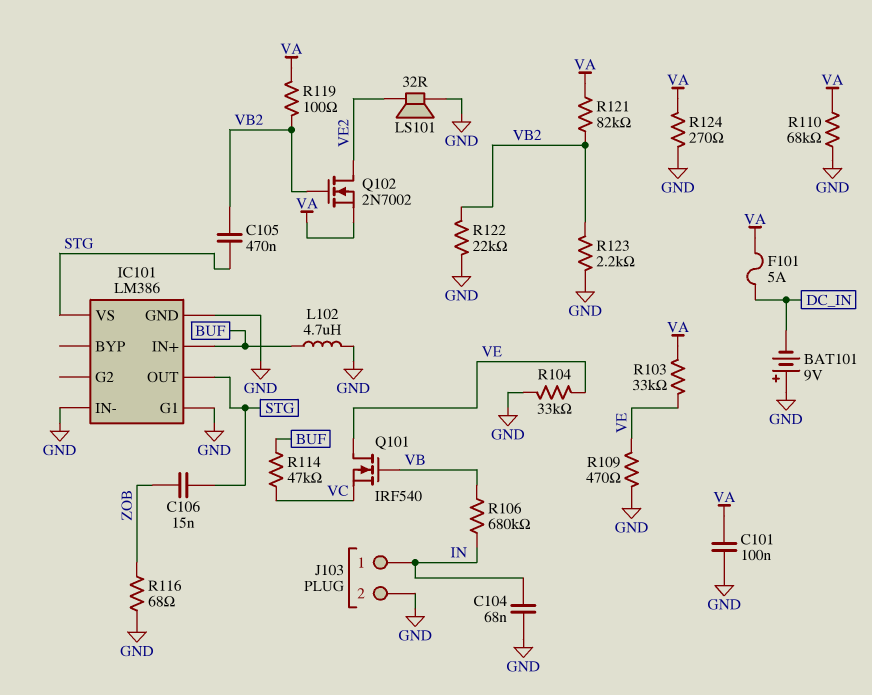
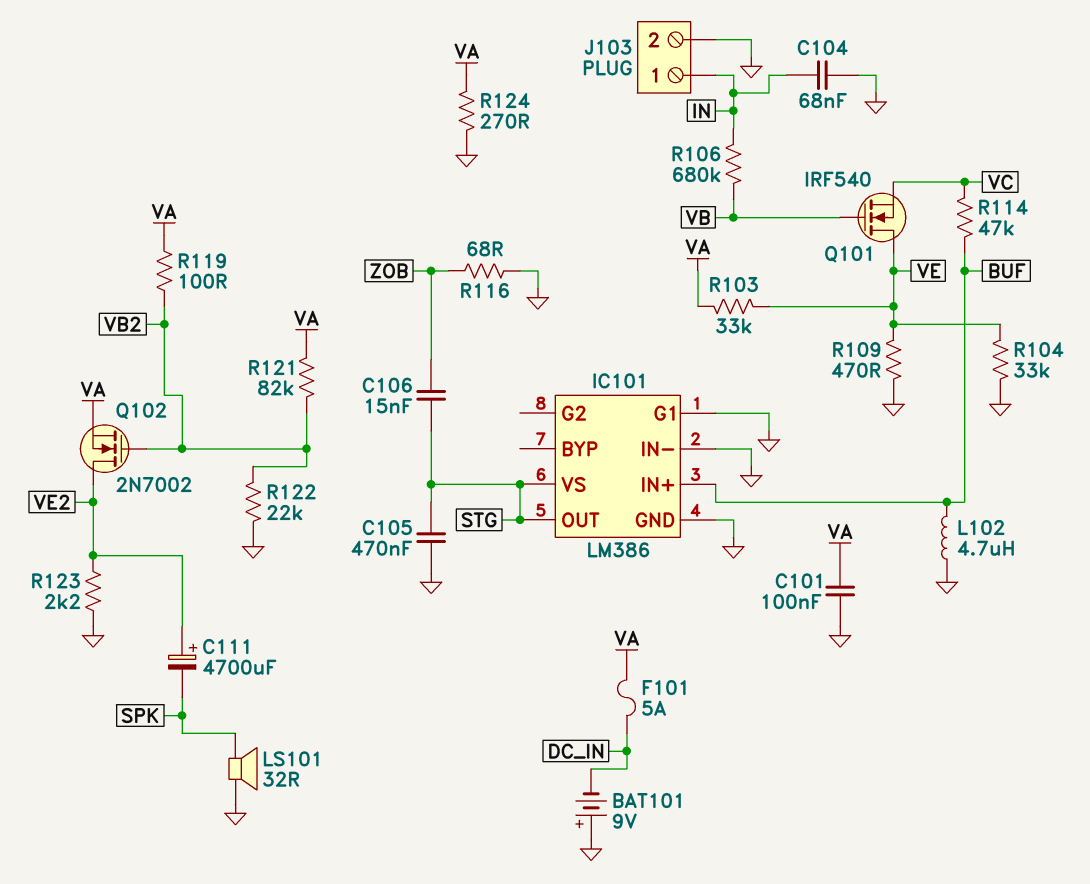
C105: 470nF (STG, VB2) -> 470nF (GND, STG)
C111: none -> 4700uF (plus VE2, minus SPK)
LS101: speaker 32R (GND, VE2) -> speaker 32R (GND, SPK)
R110: 68k (GND, VA) -> none
R123: 2.2k (GND, VB2) -> 2.2k (GND, VE2)

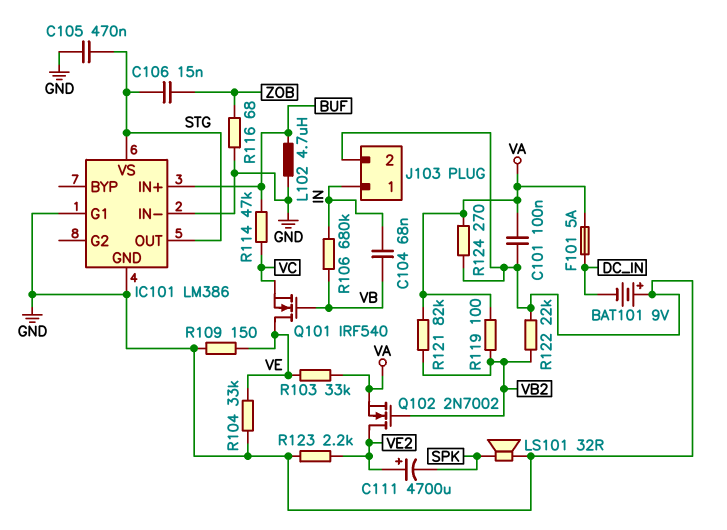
C104: 68nF (GND, IN) -> 68nF (IN, VB)
R109: 470 (GND, VE) -> 150 (GND, VE)

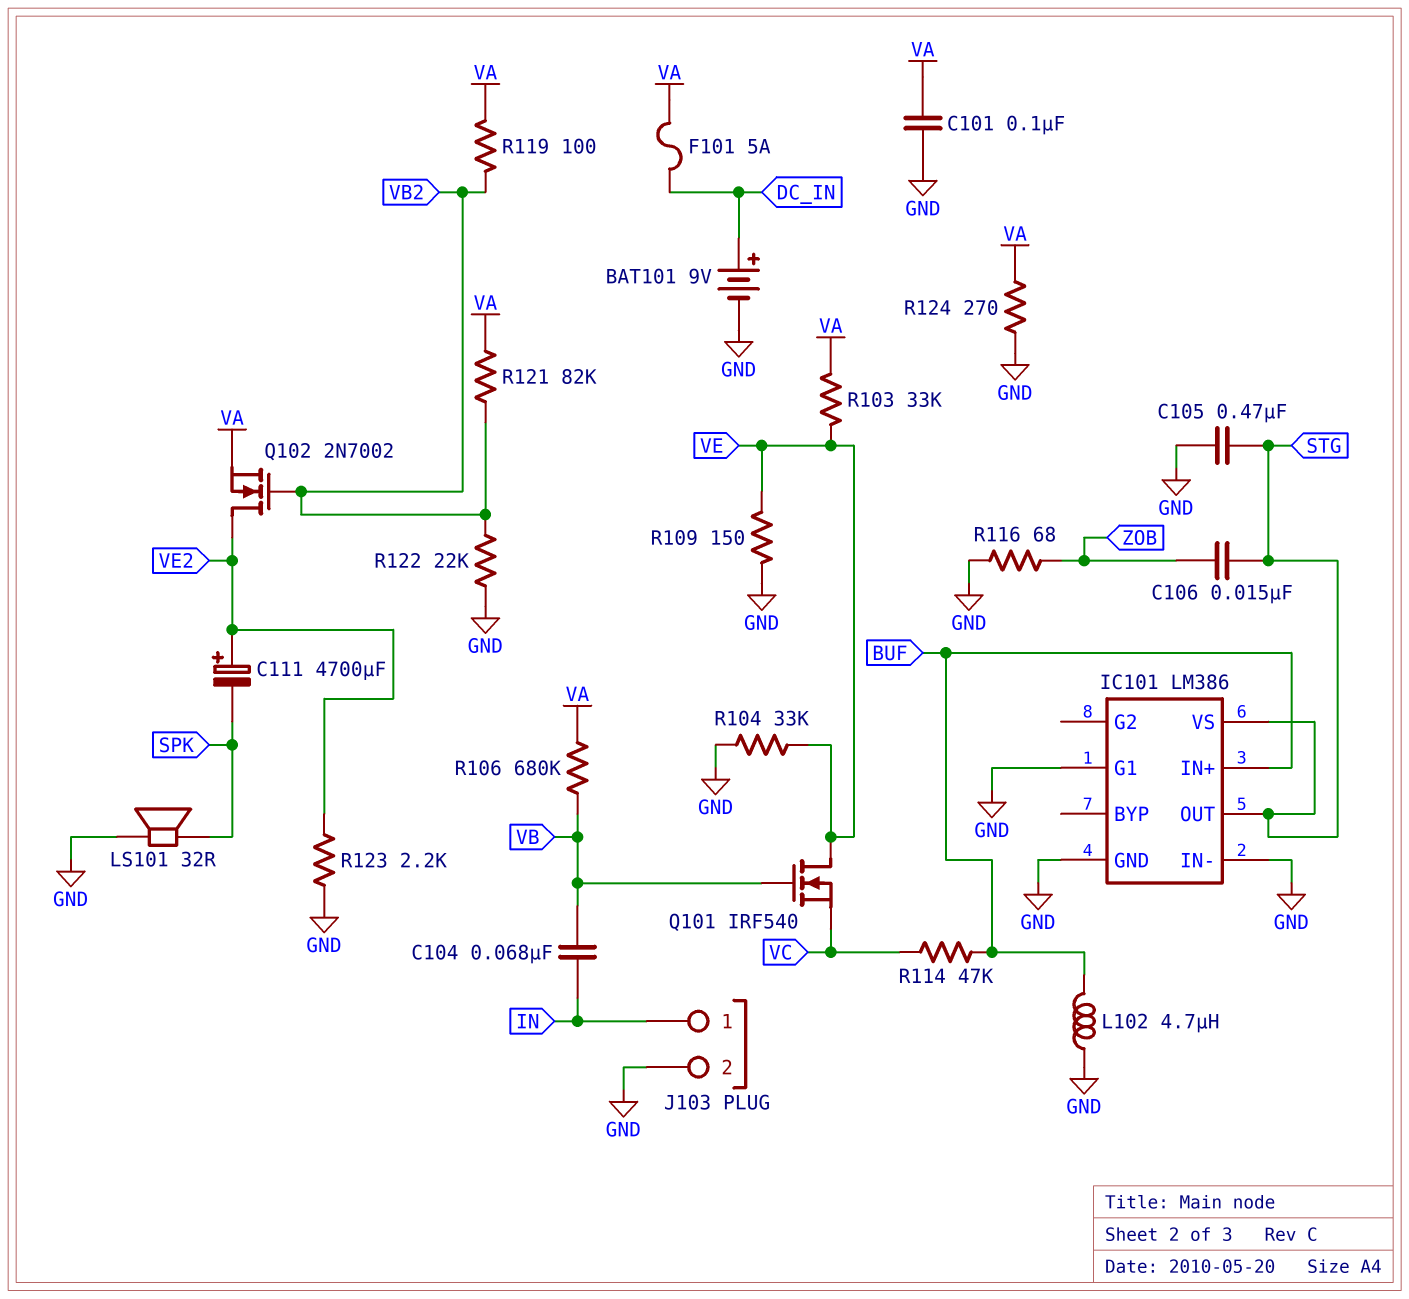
BAT101: 9V (plus GND, minus DC_IN) -> 9V (plus DC_IN, minus GND)
R106: 680k (IN, VB) -> 680k (VA, VB)

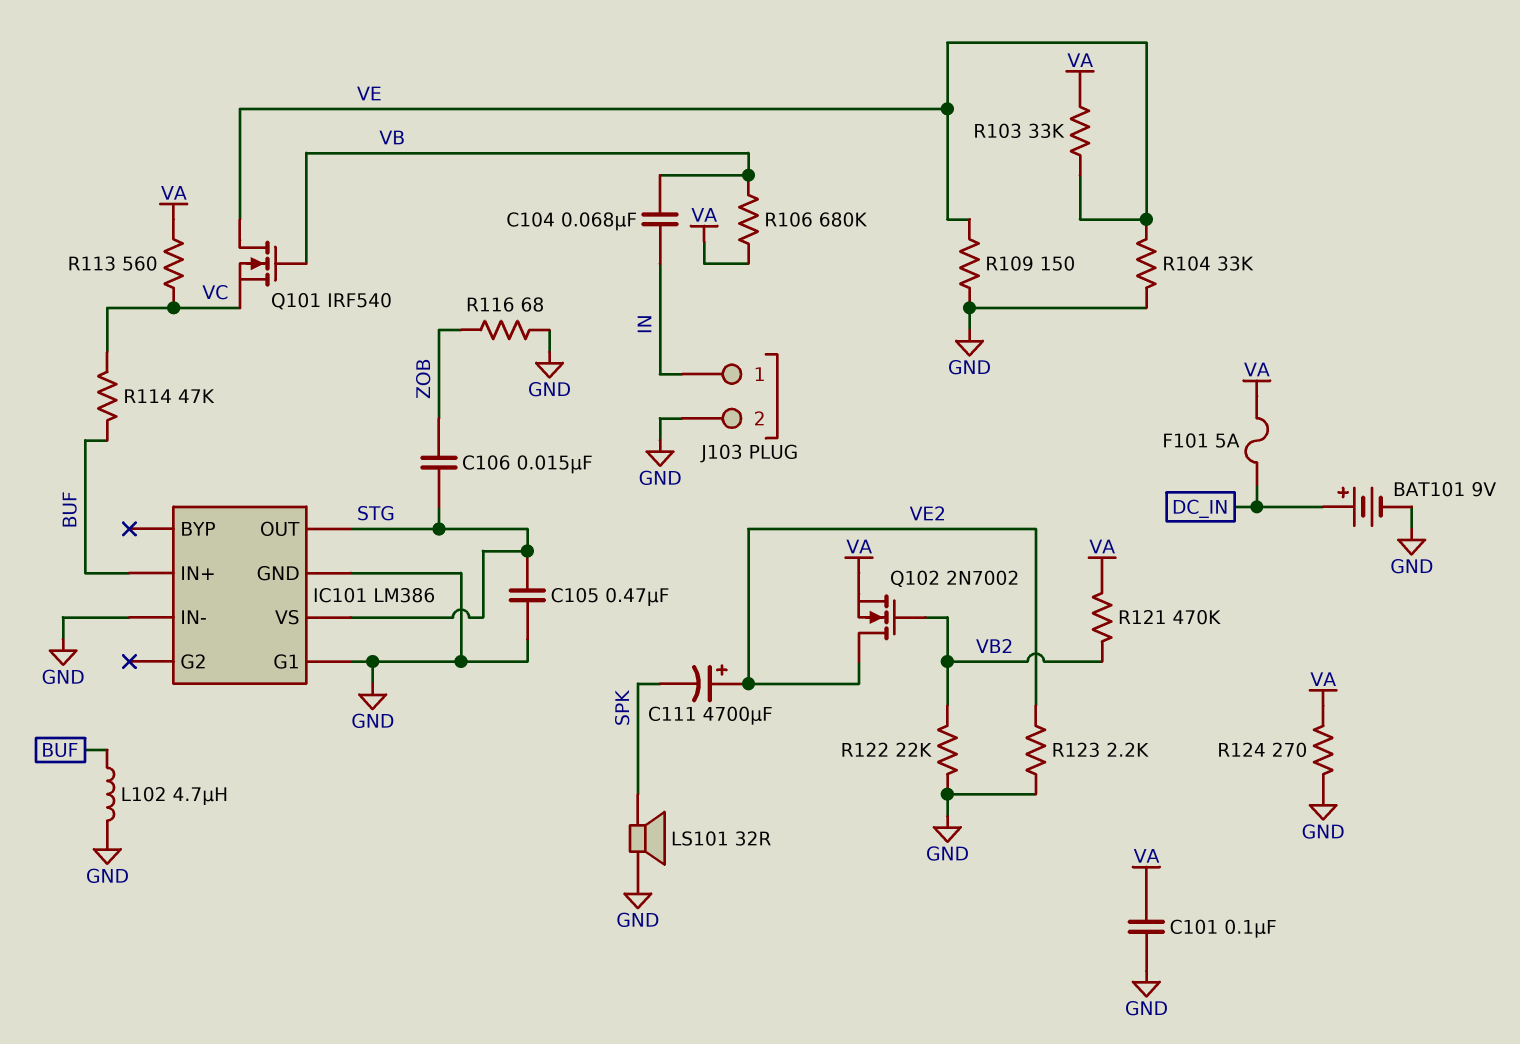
R113: none -> 560 (VA, VC)
R119: 100 (VA, VB2) -> none
R121: 82k (VA, VB2) -> 470k (VA, VB2)

